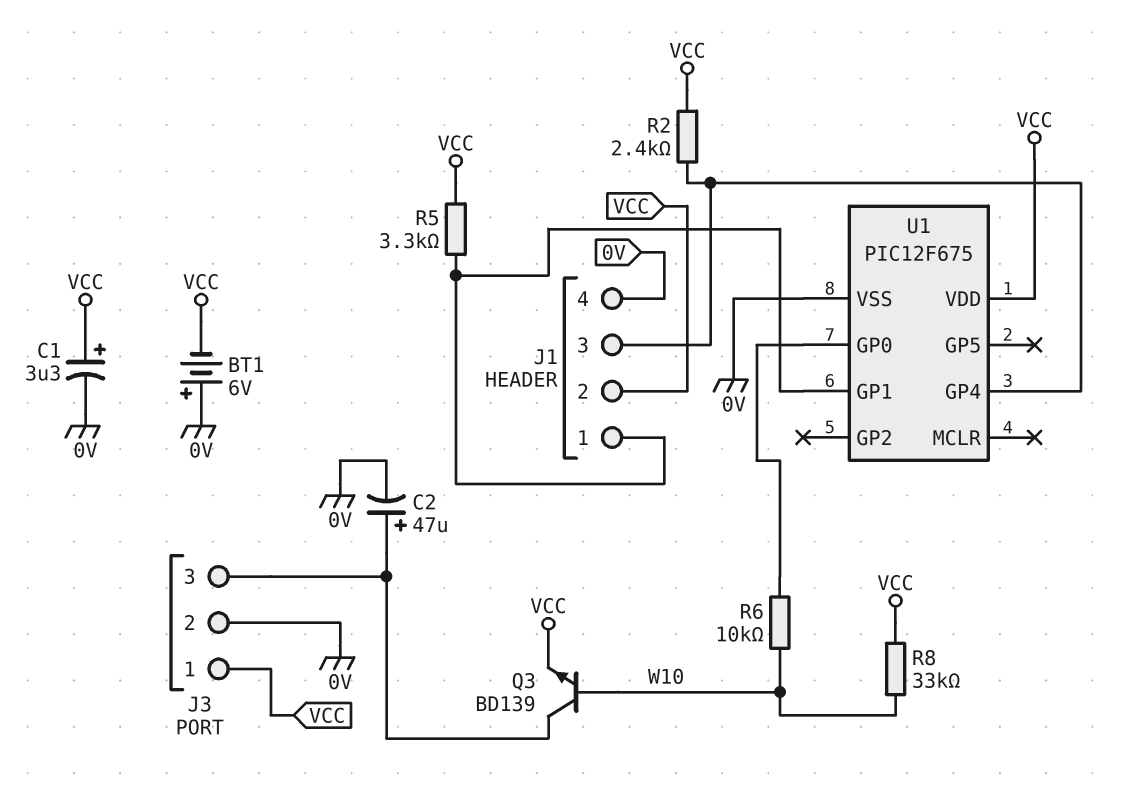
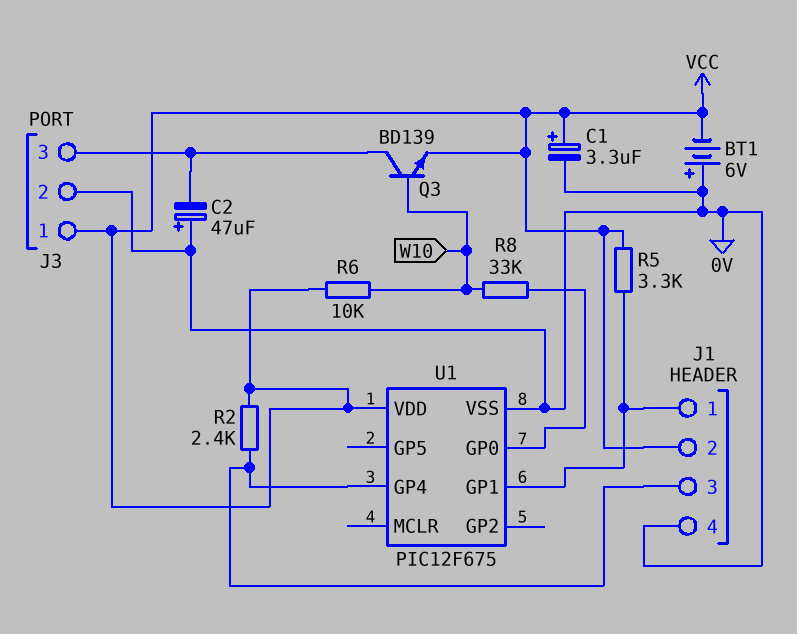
C2: 47uF (plus J3/3, minus 0V) -> 47uF (plus 0V, minus J3/3)
R6: 10k (U1/GP0, W10) -> 10k (VCC, W10)
R8: 33k (VCC, W10) -> 33k (U1/GP0, W10)

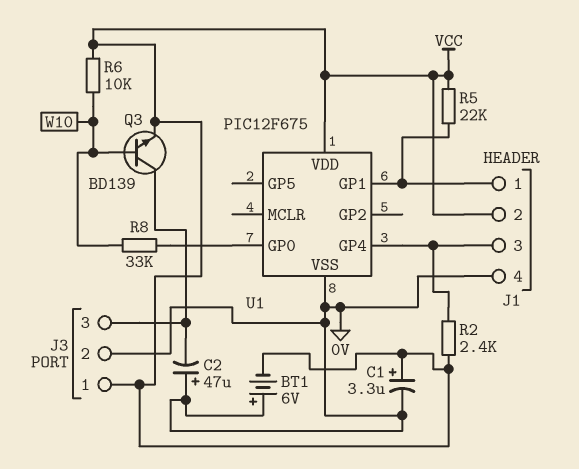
R5: 3.3k (J1/1, VCC) -> 22k (J1/1, VCC)

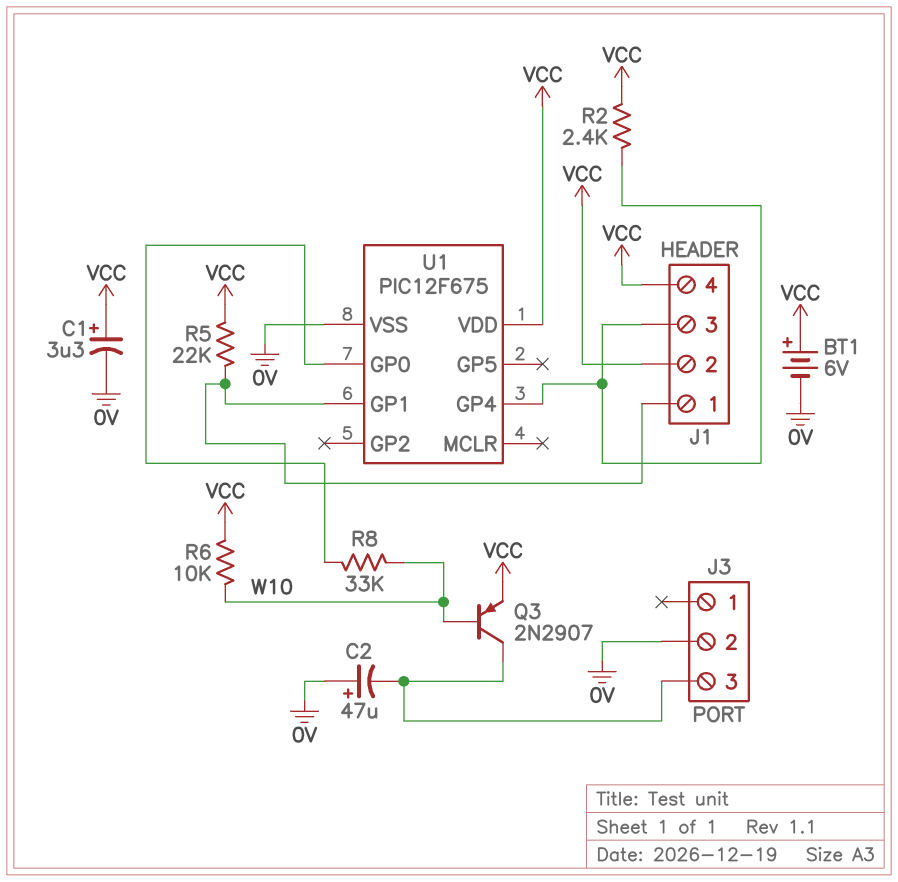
BT1: 6V (plus 0V, minus VCC) -> 6V (plus VCC, minus 0V)
J1 pin 4: 0V -> VCC
J3 pin 1: VCC -> none
Q3: NPN BD139 (B W10, C J3/3, E VCC) -> PNP 2N2907 (B W10, C J3/3, E VCC)

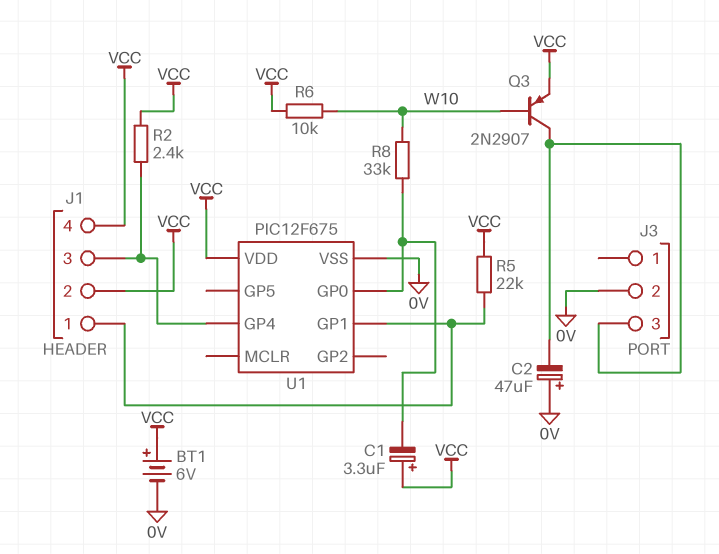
C1: 3.3uF (plus VCC, minus 0V) -> 3.3uF (plus VCC, minus U1/GP0)

